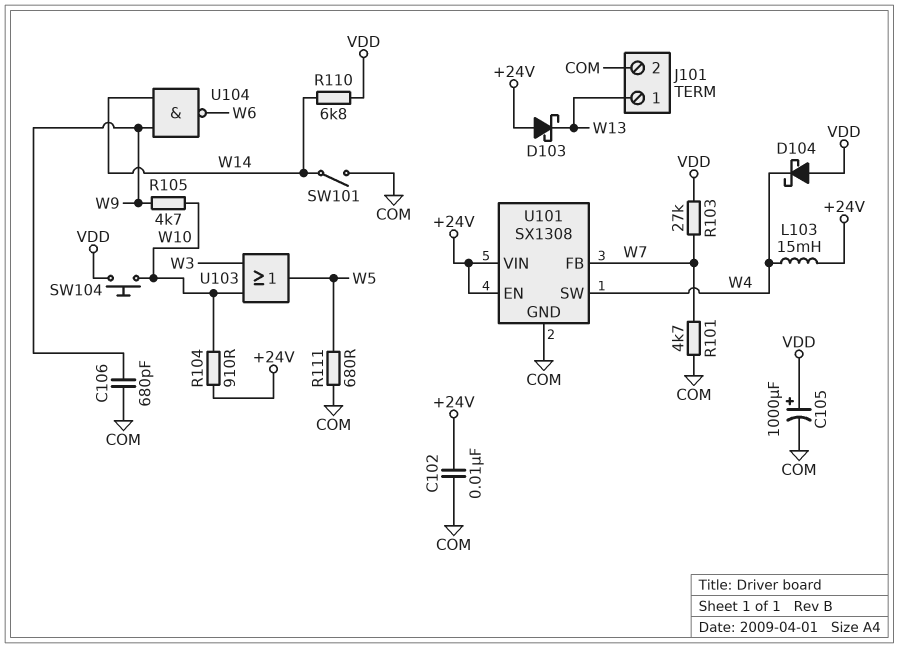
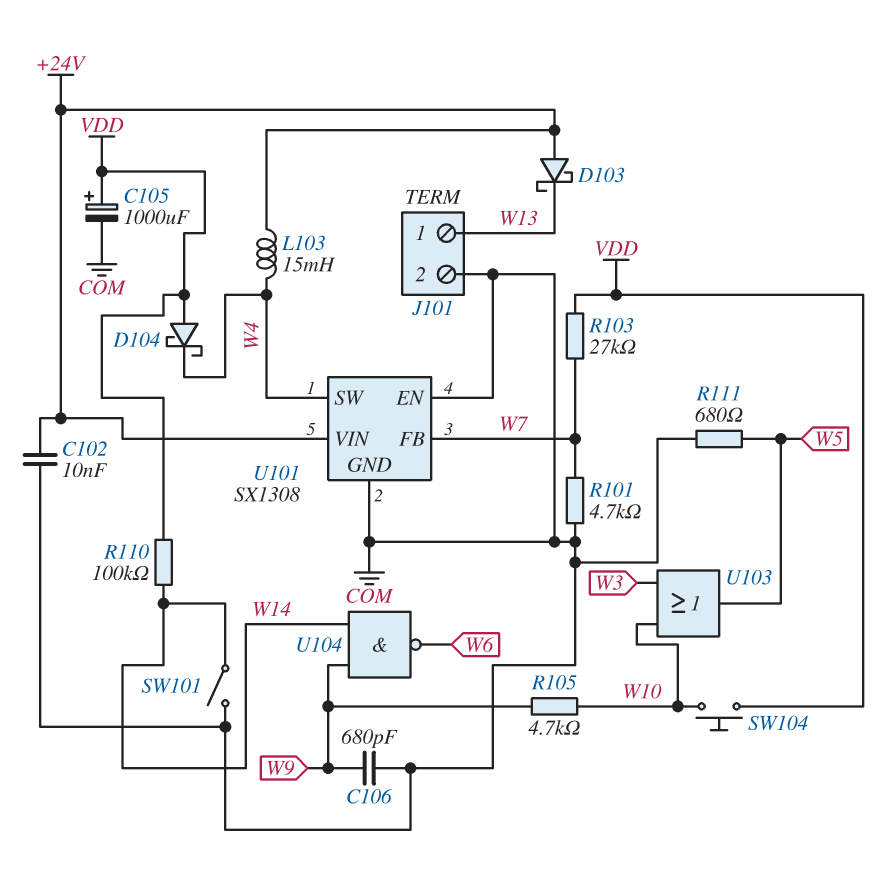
R104: 910 (+24V, W10) -> none
R110: 6.8k (VDD, W14) -> 100k (VDD, W14)
U101 pin EN: +24V -> COM

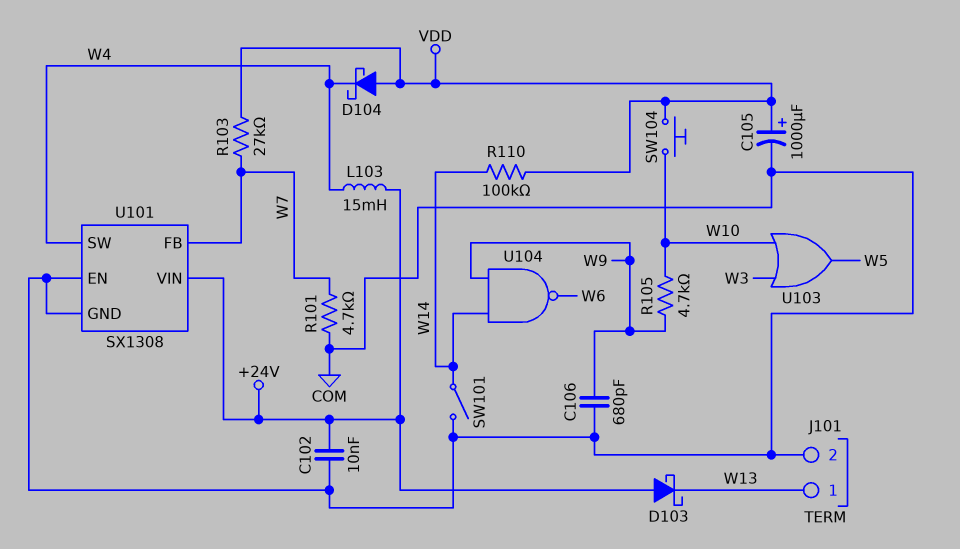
R111: 680 (COM, W5) -> none

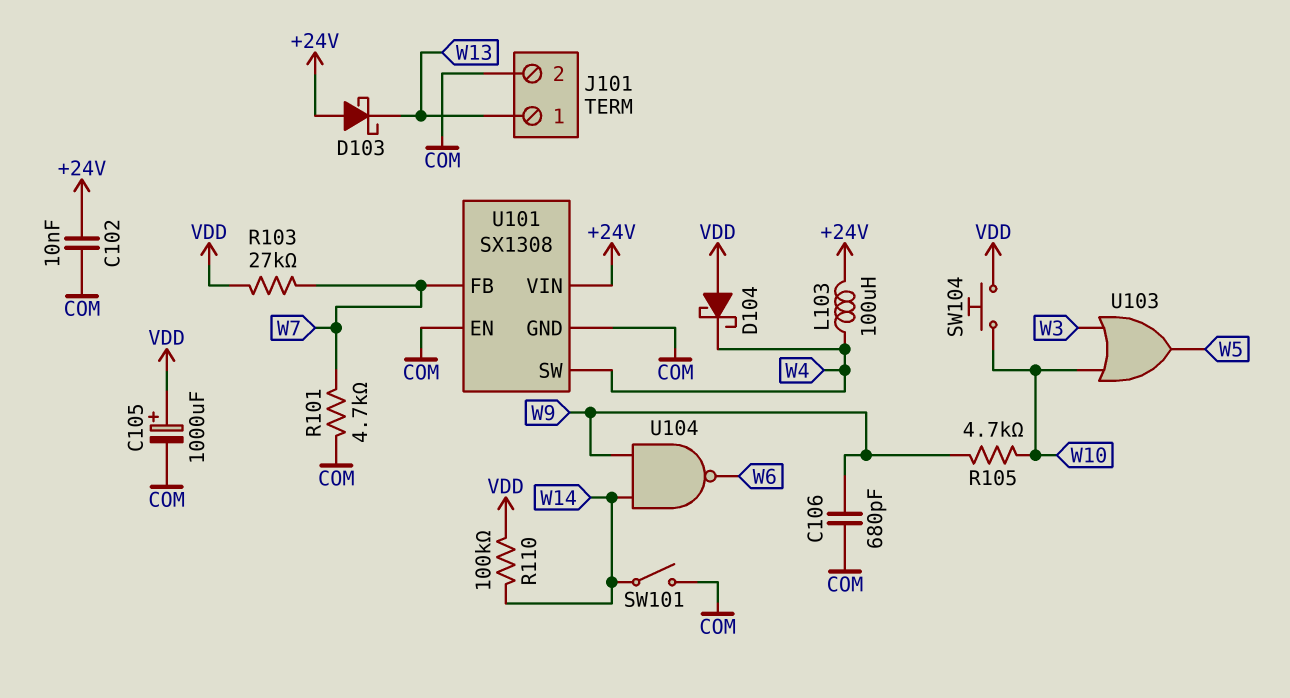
L103: 15mH (+24V, W4) -> 100uH (+24V, W4)

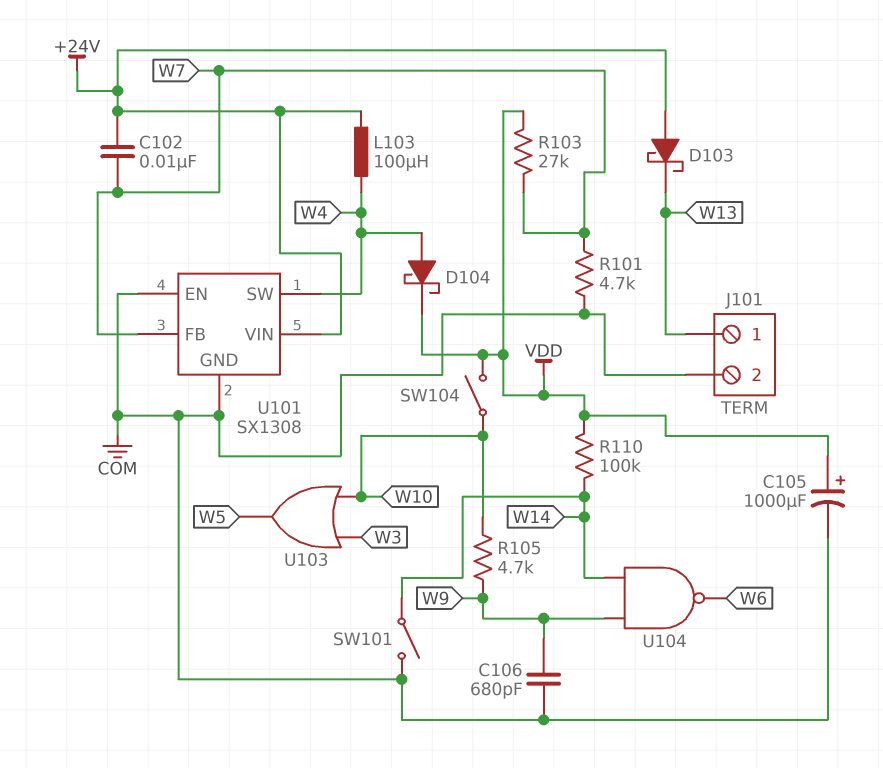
C102: 10nF (+24V, COM) -> 10nF (+24V, W7)
D104: schottky (A VDD, K W4) -> schottky (A W4, K VDD)
SW104: button (VDD, W10) -> switch (VDD, W10)

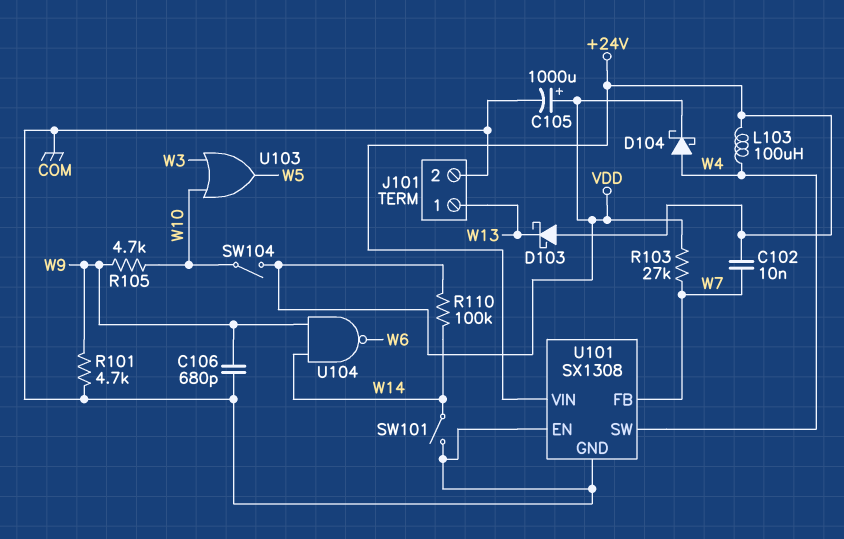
R101: 4.7k (COM, W7) -> 4.7k (COM, W9)

